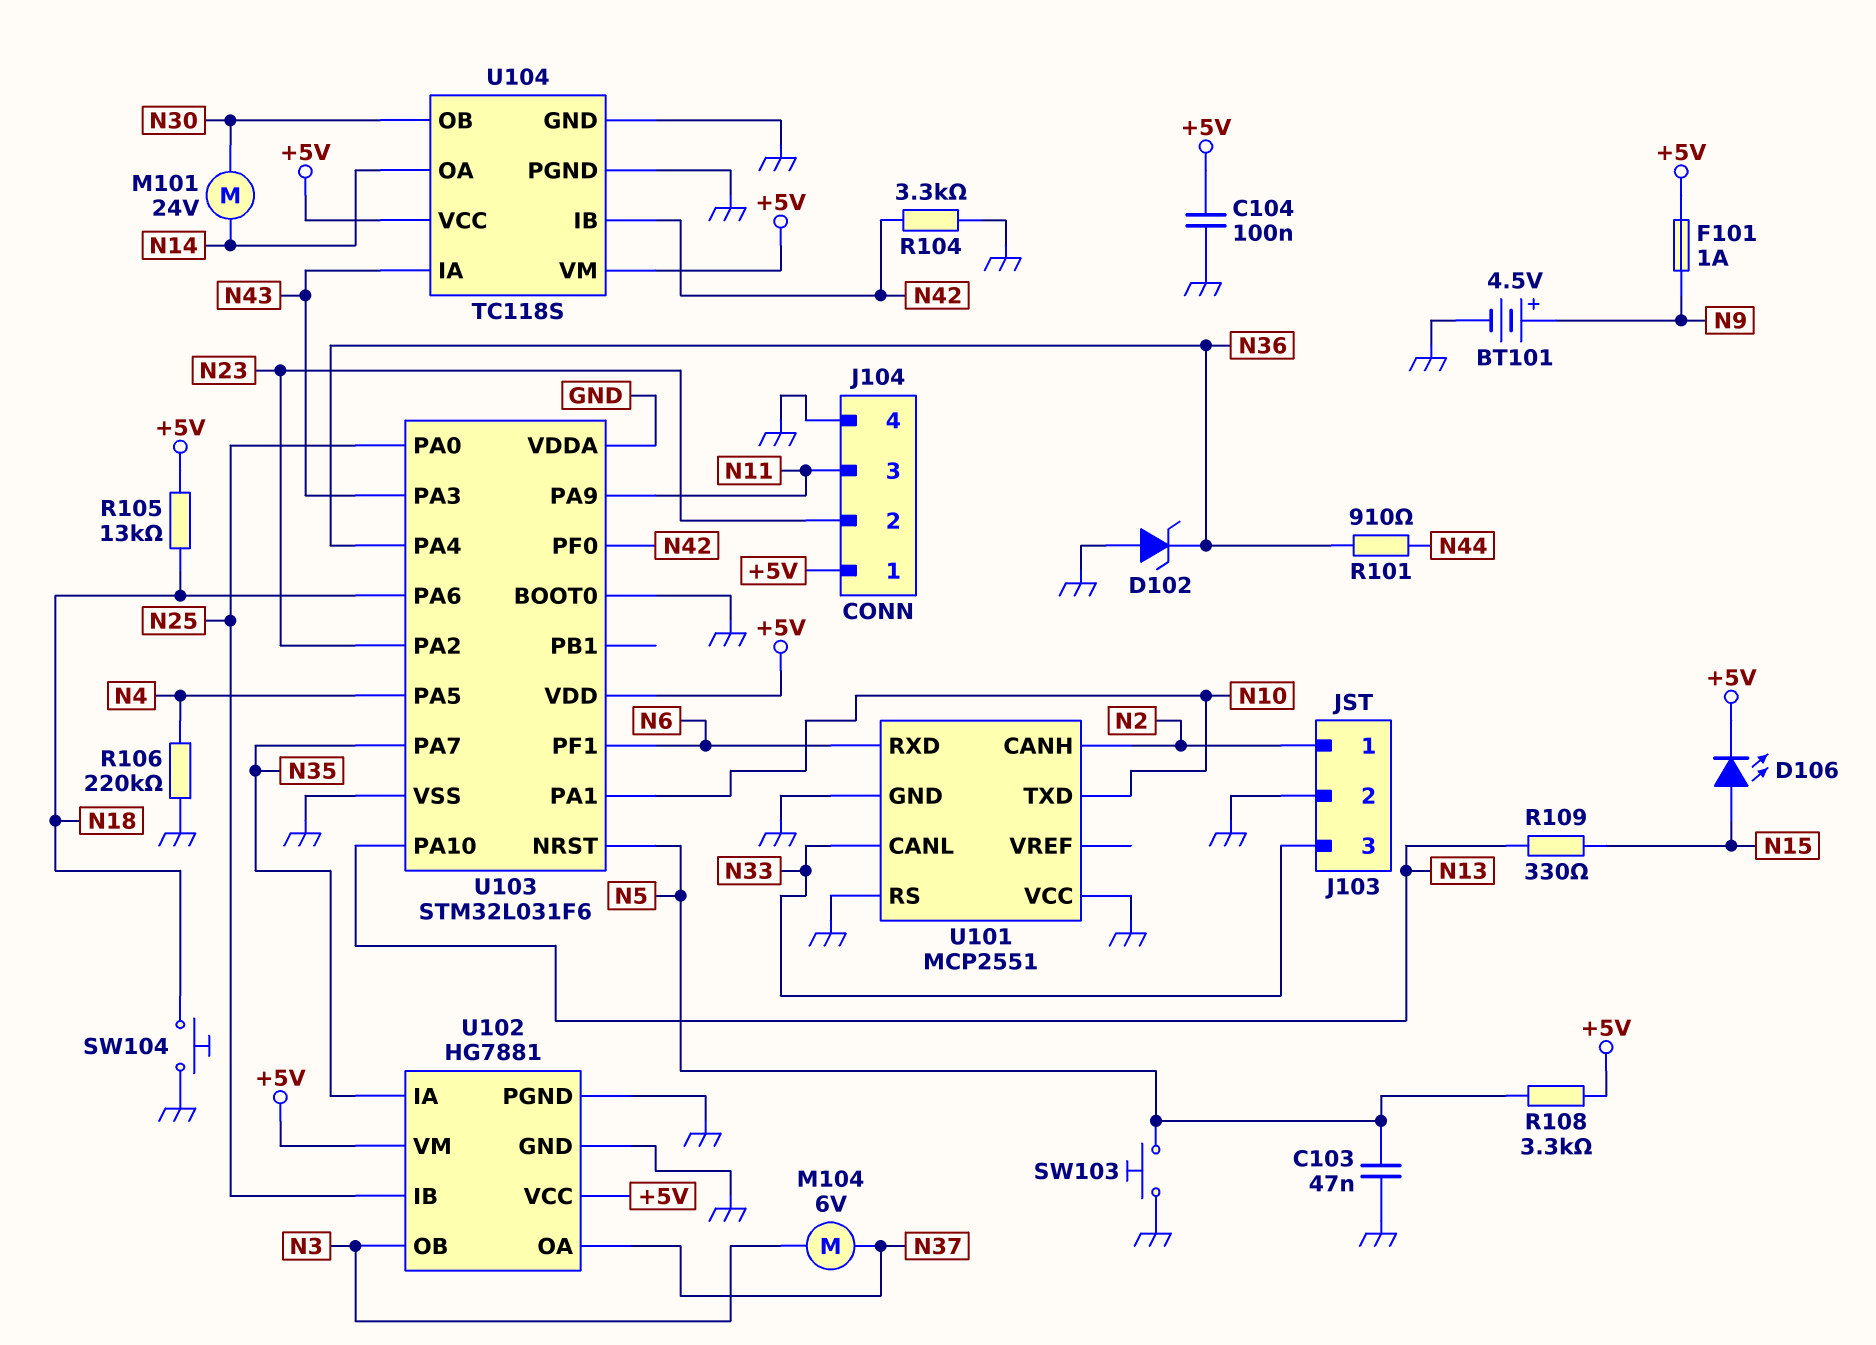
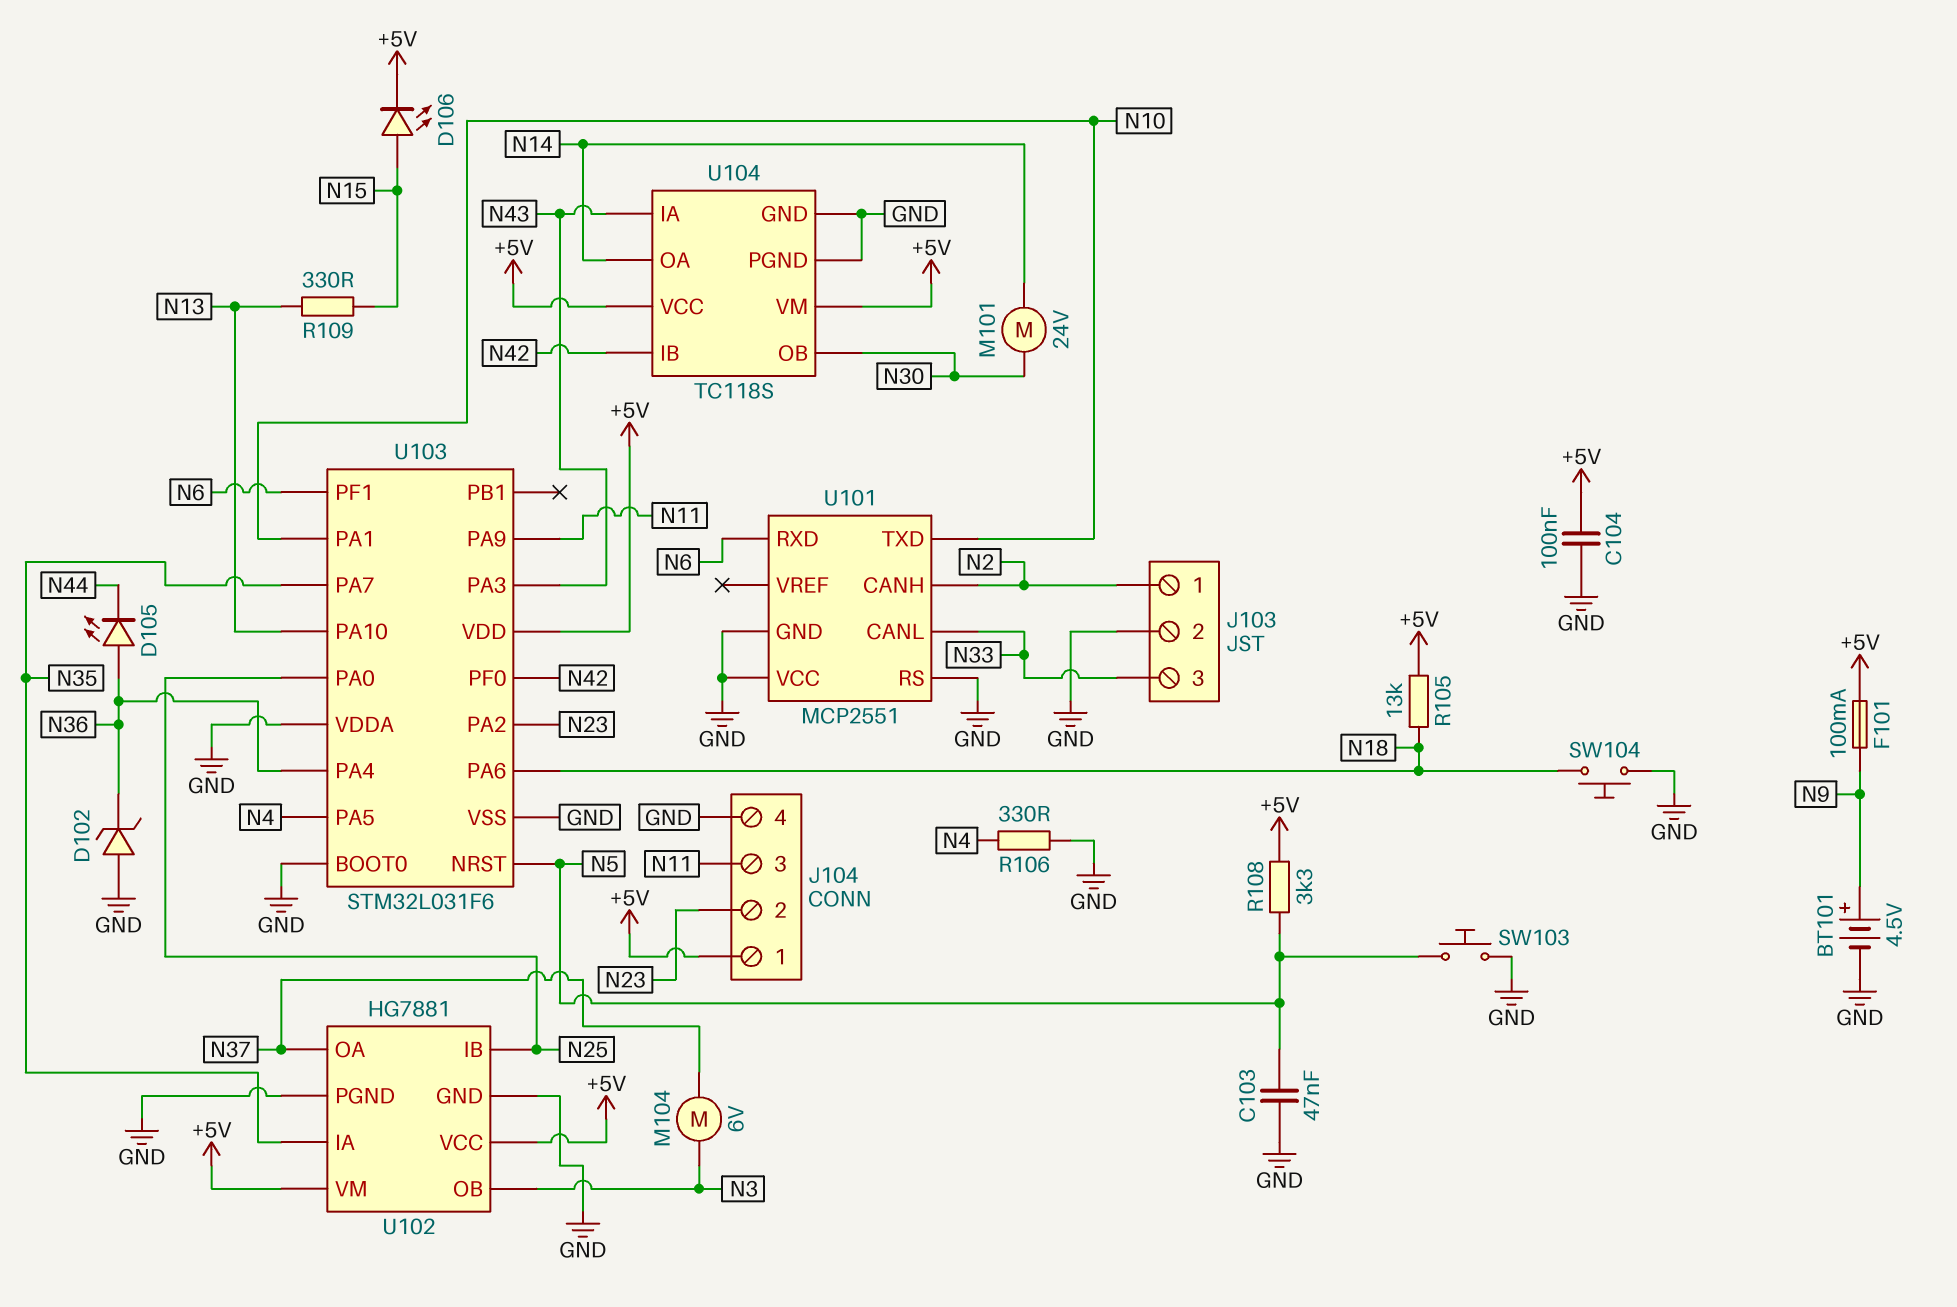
D105: none -> LED (A N36, K N44)
F101: 1A (+5V, N9) -> 100mA (+5V, N9)
R101: 910 (N36, N44) -> none
R104: 3.3k (GND, N42) -> none
R106: 220k (GND, N4) -> 330 (GND, N4)

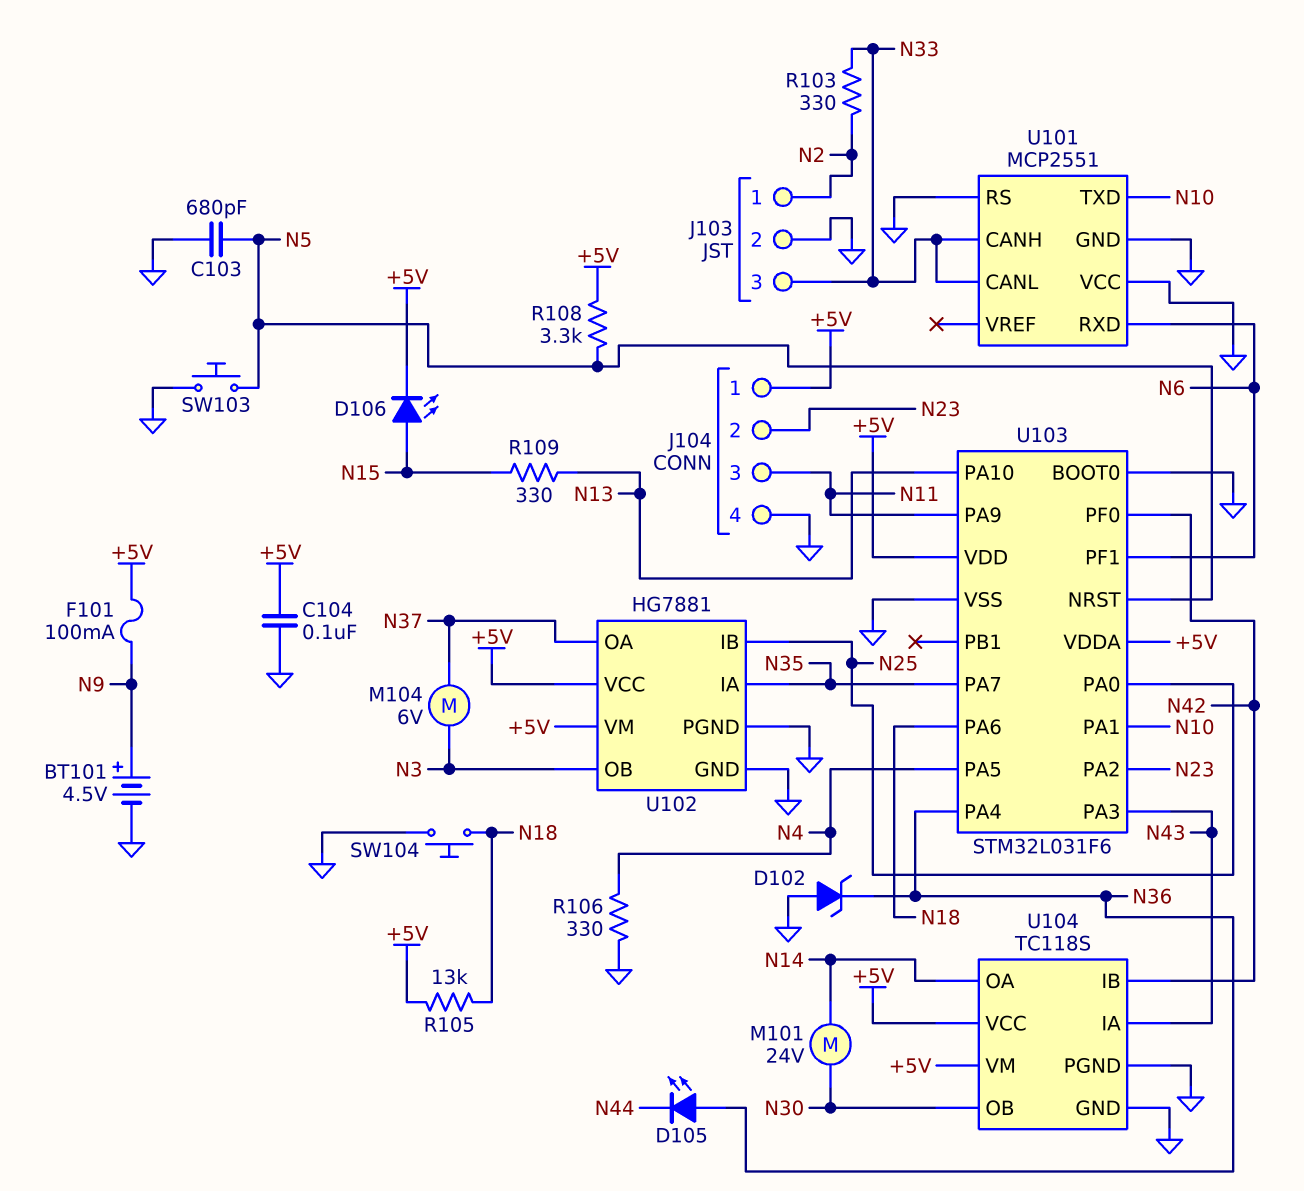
C103: 47nF (GND, N5) -> 680pF (GND, N5)
R103: none -> 330 (N2, N33)
U101 pin CANH: N2 -> N33
U103 pin VDDA: GND -> +5V

